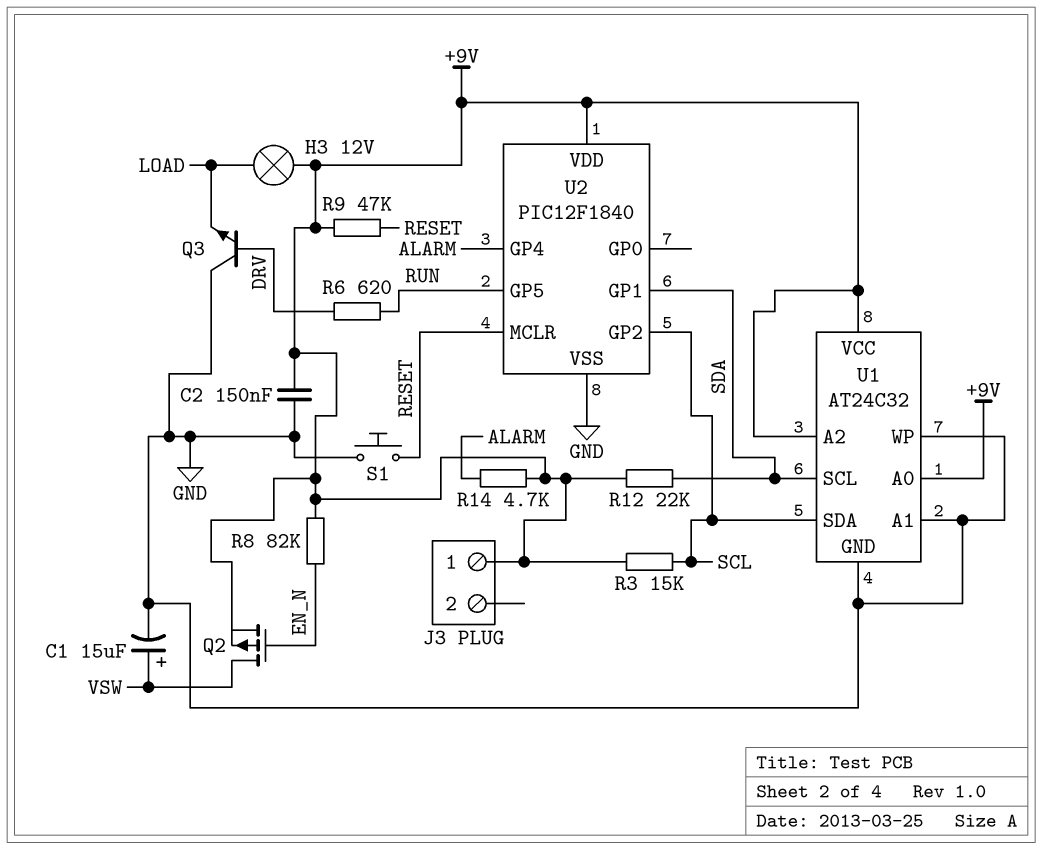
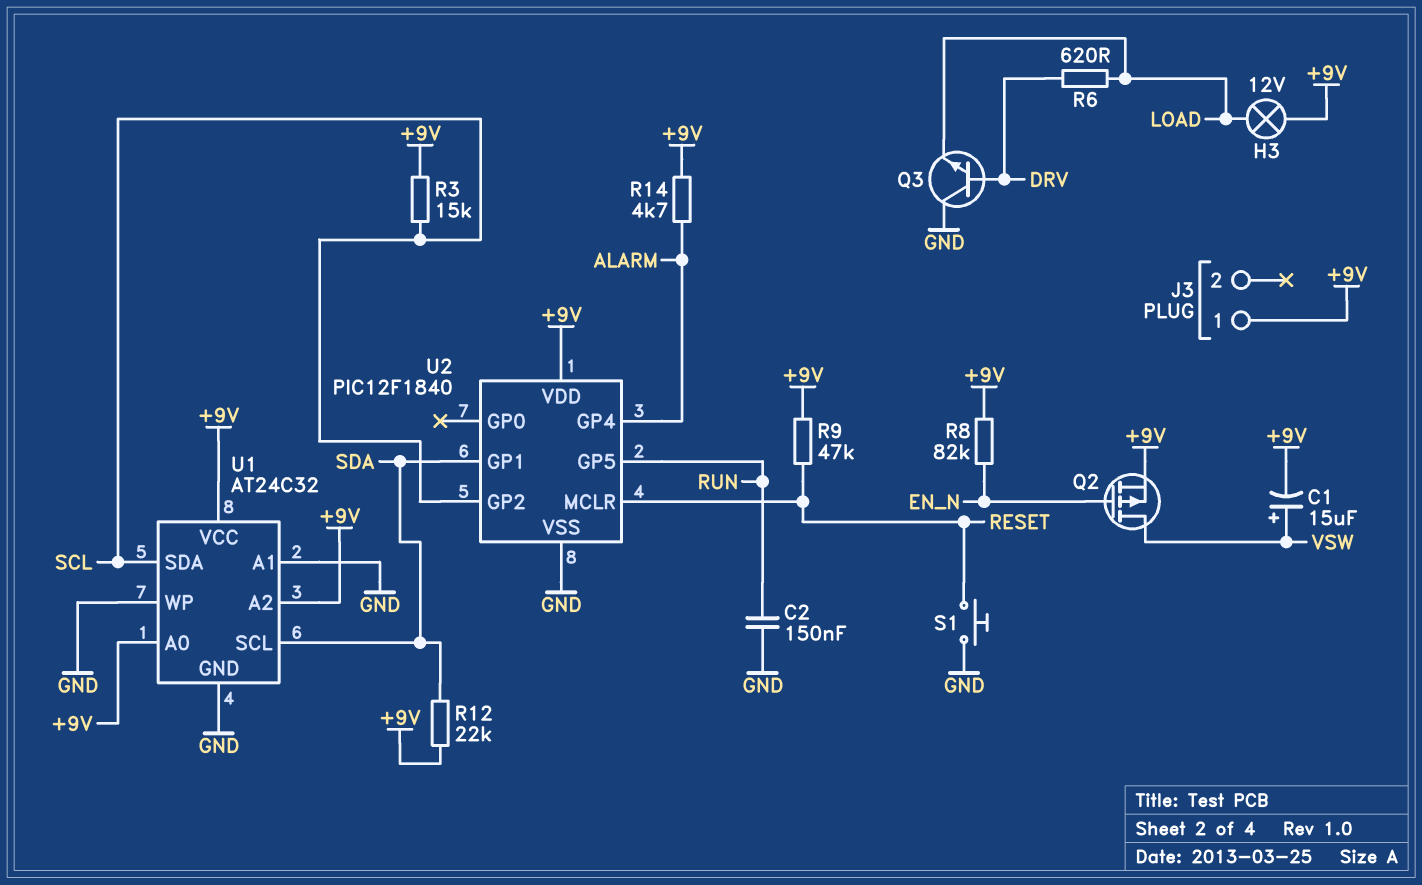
C1: 15uF (plus VSW, minus GND) -> 15uF (plus VSW, minus +9V)
C2: 150nF (+9V, GND) -> 150nF (GND, RUN)
R6: 620 (DRV, RUN) -> 620 (DRV, LOAD)

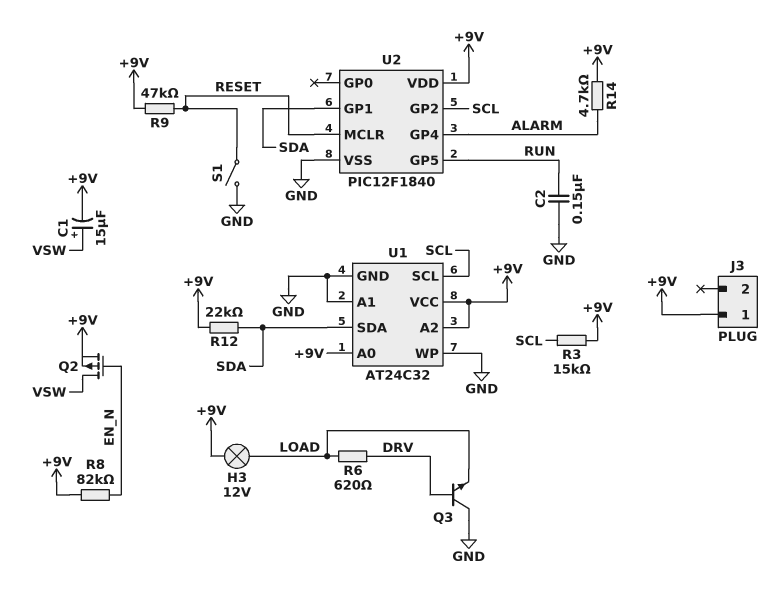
S1: button (GND, RESET) -> switch (GND, RESET)
U1 pin SCL: SDA -> SCL
U1 pin SDA: SCL -> SDA

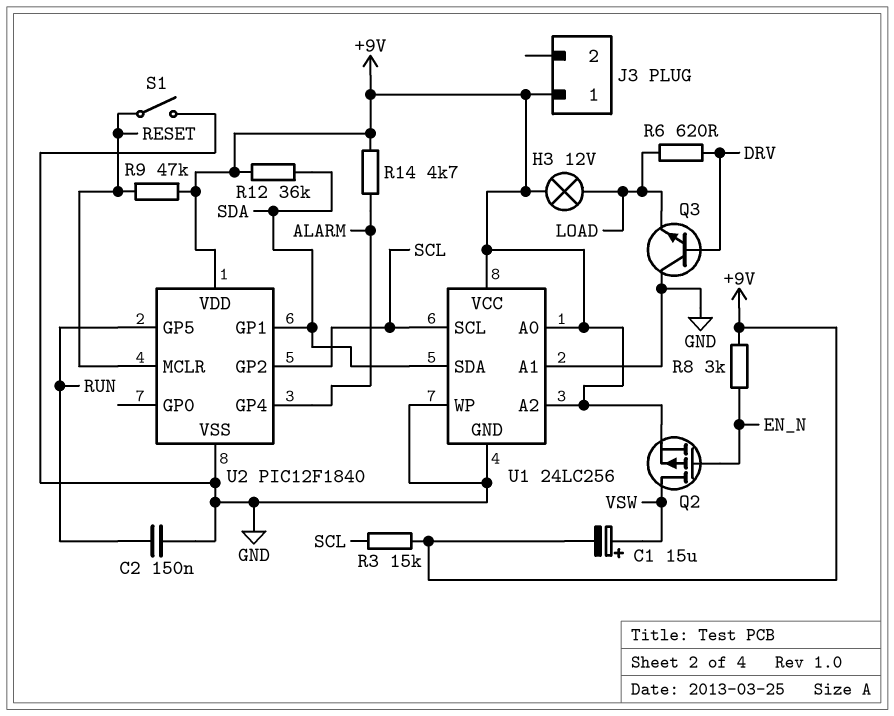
R8: 82k (+9V, EN_N) -> 3k (+9V, EN_N)
R12: 22k (+9V, SDA) -> 36k (+9V, SDA)
U1: AT24C32 -> 24LC256

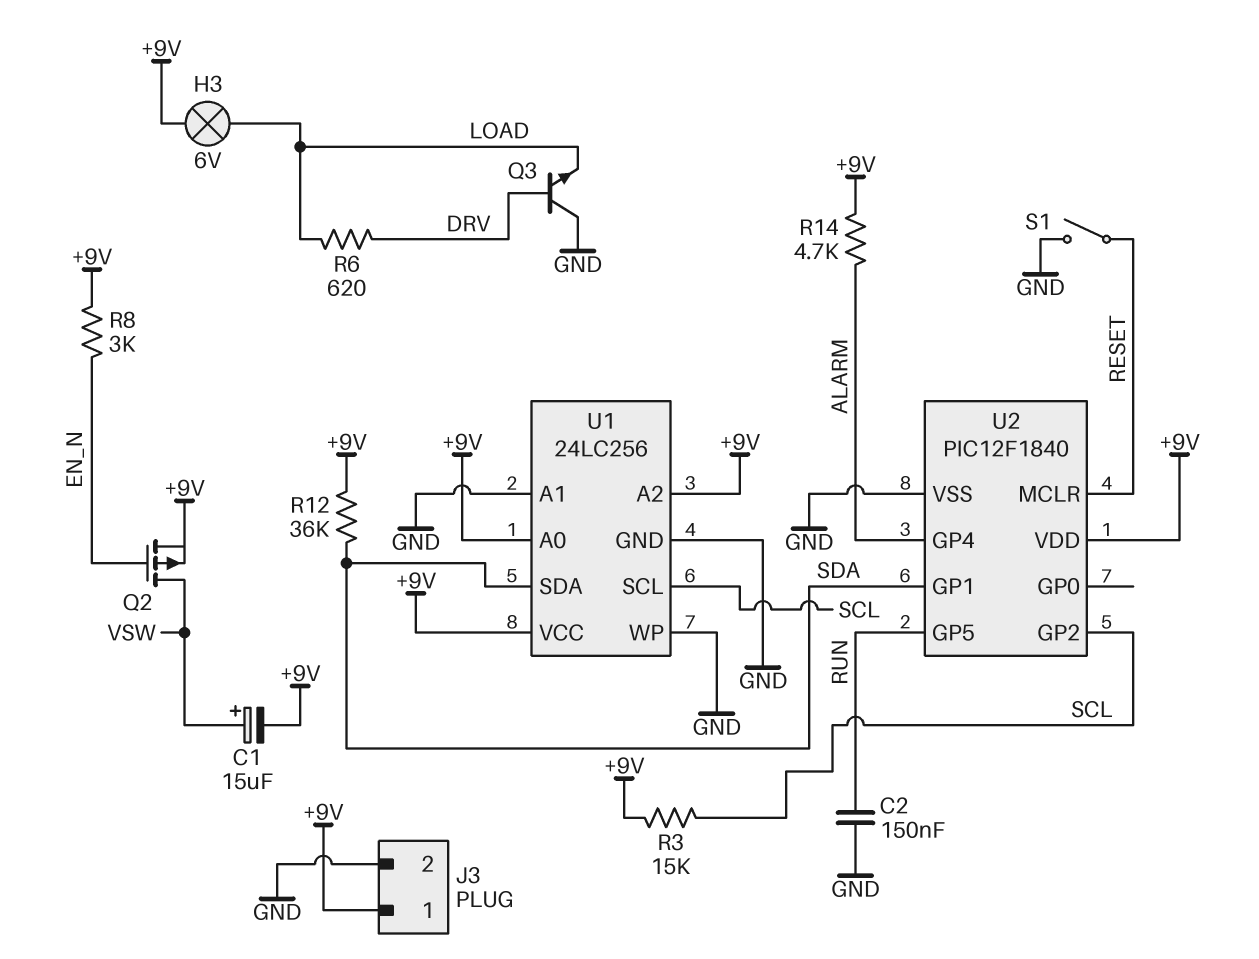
H3: lamp 12V (+9V, LOAD) -> lamp 6V (+9V, LOAD)
J3 pin 2: none -> GND
R9: 47k (+9V, RESET) -> none

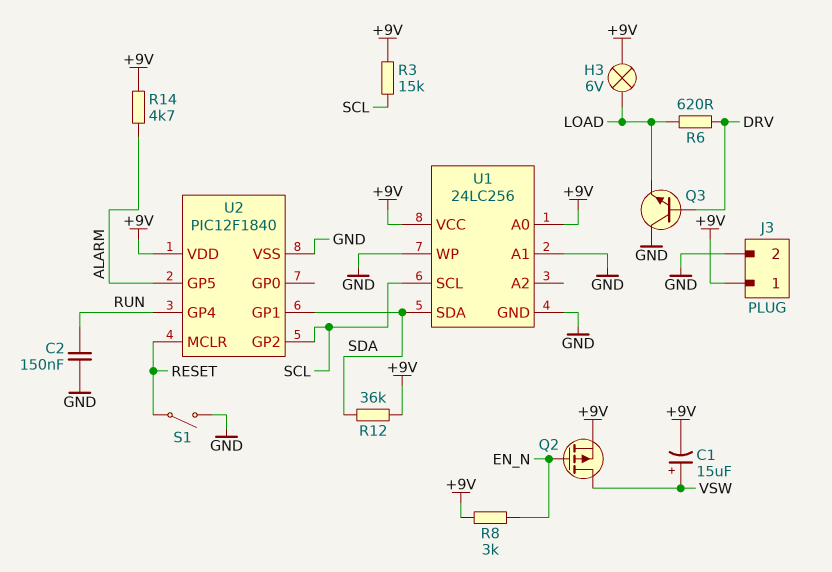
U1 pin A2: +9V -> none
U2 pin GP4: ALARM -> RUN
U2 pin GP5: RUN -> ALARM

